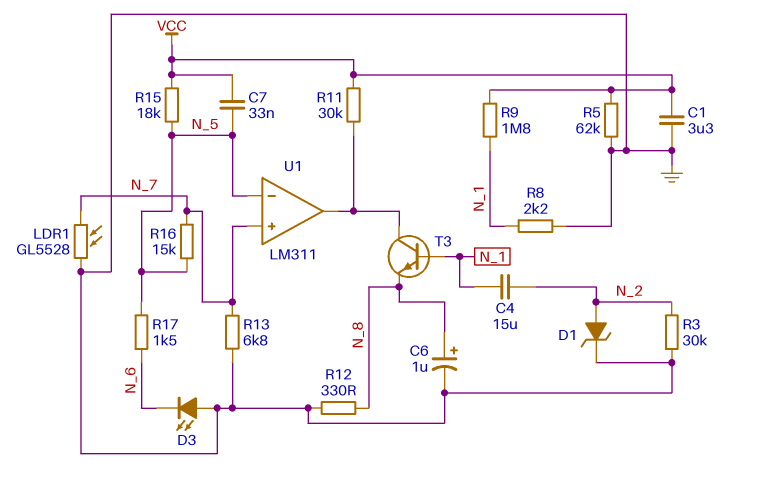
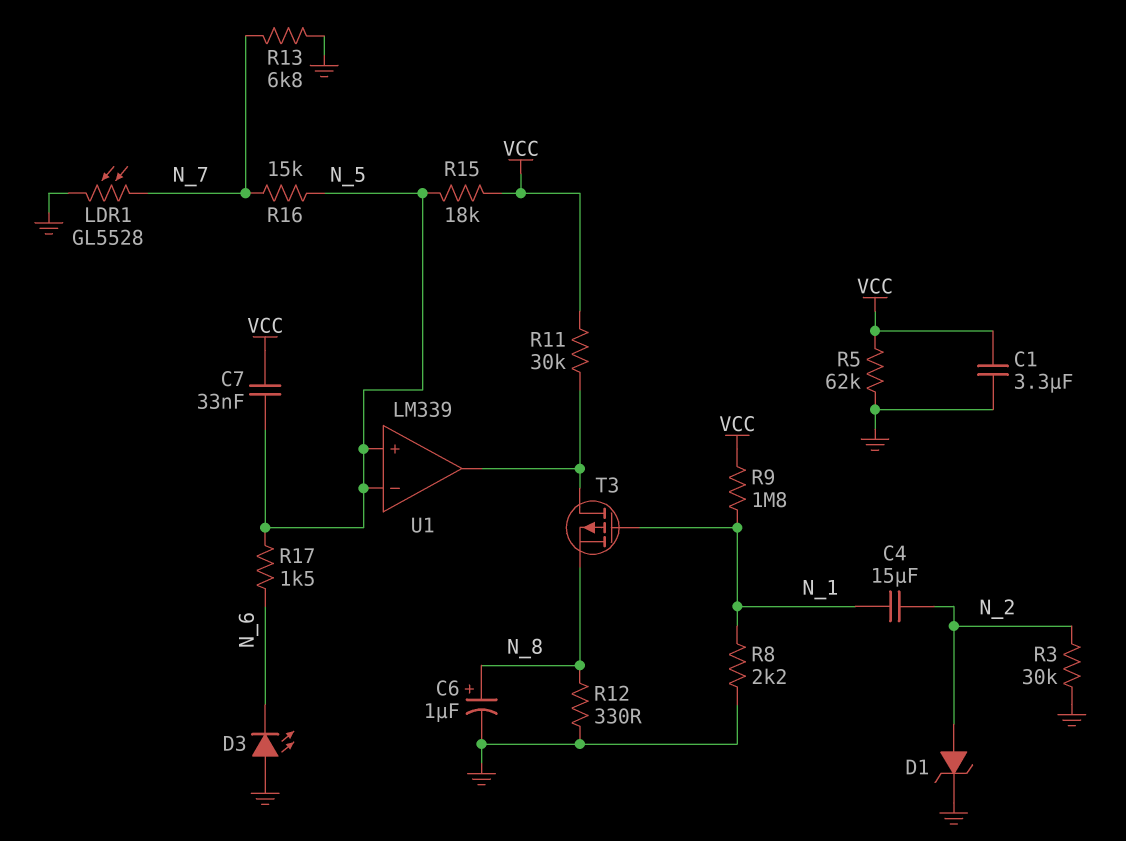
T3: NPN (B N_1, C U1/out, E N_8) -> PMOS (G N_1, D U1/out, S N_8)
U1: LM311 -> LM339
U1 pin in+: N_7 -> N_5

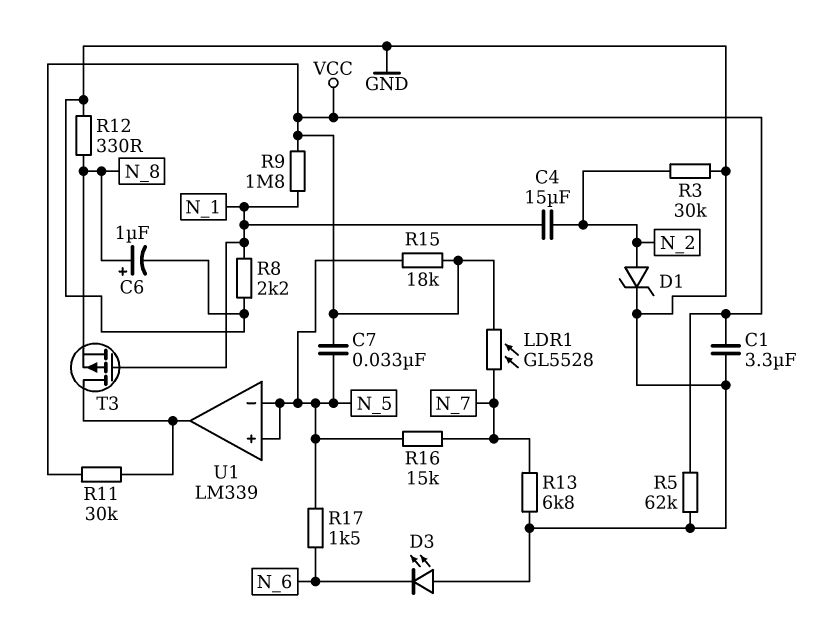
LDR1: GL5528 (GND, N_7) -> GL5528 (N_7, VCC)

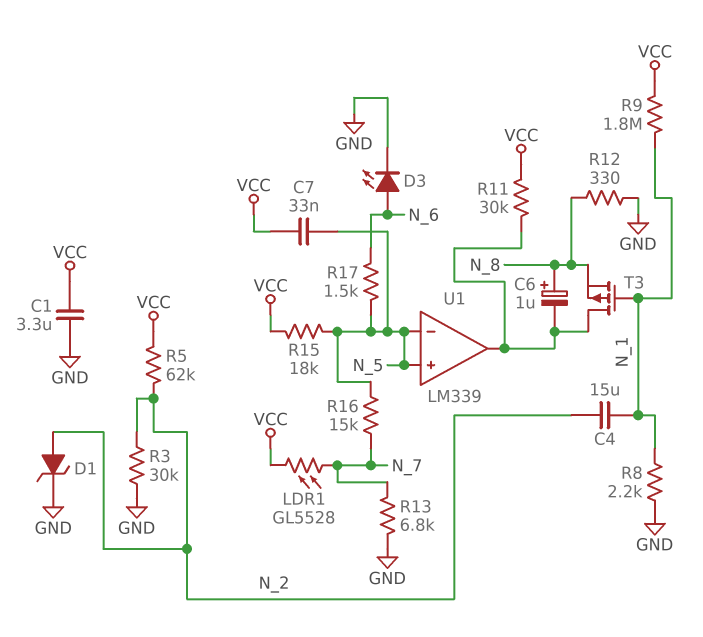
C6: 1uF (plus N_8, minus GND) -> 1uF (plus N_8, minus U1/out)
D3: LED (A GND, K N_6) -> LED (A N_6, K GND)
R5: 62k (GND, VCC) -> 62k (N_2, VCC)

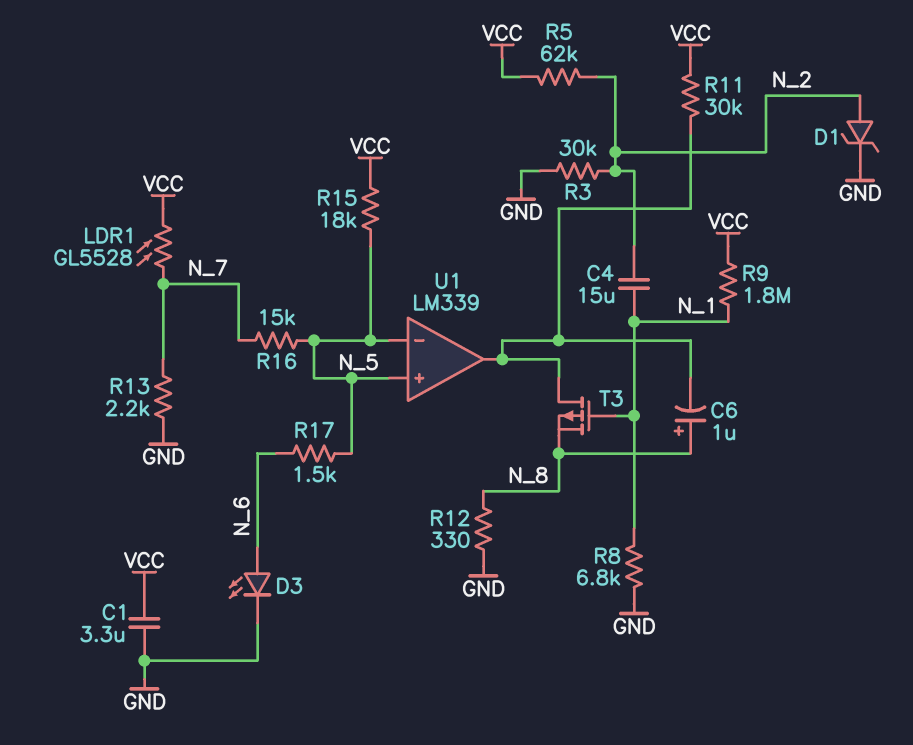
C7: 33nF (N_5, VCC) -> none
R8: 2.2k (GND, N_1) -> 6.8k (GND, N_1)
R13: 6.8k (GND, N_7) -> 2.2k (GND, N_7)

